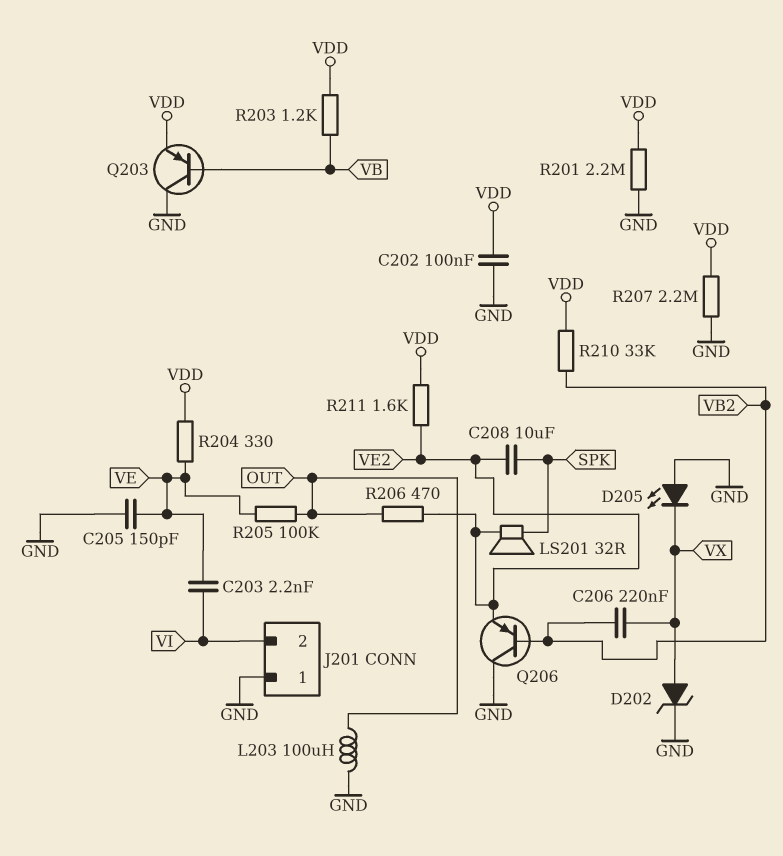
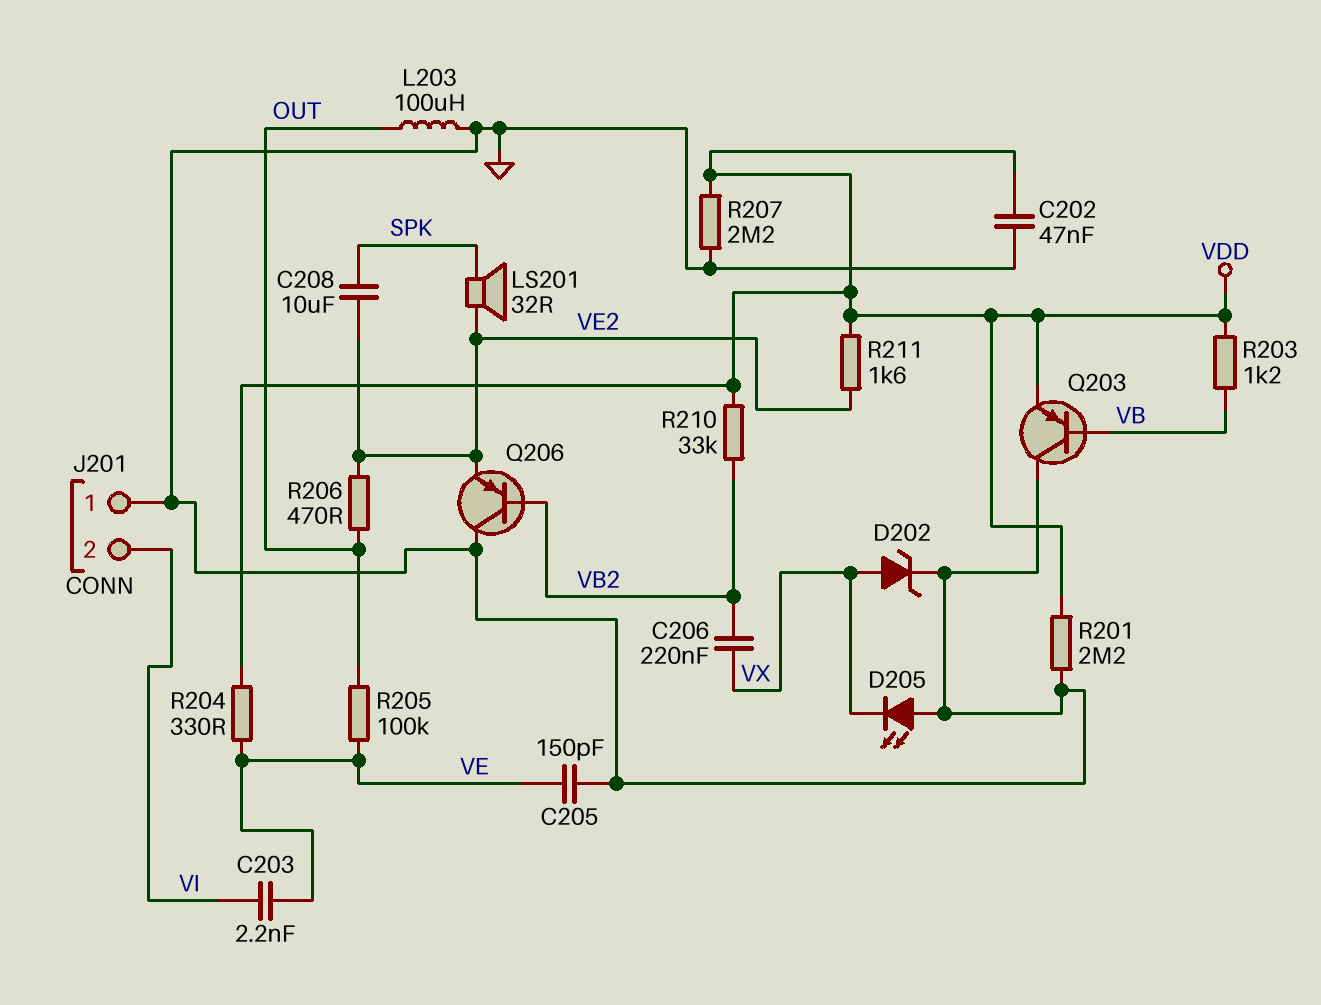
C202: 100nF (GND, VDD) -> 47nF (GND, VDD)

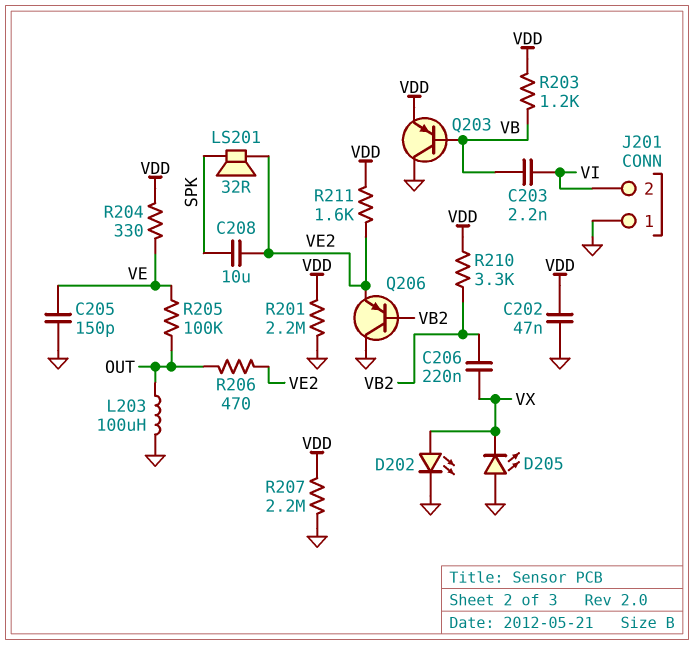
C203: 2.2nF (VE, VI) -> 2.2nF (VB, VI)
D202: zener (A VX, K GND) -> LED (A VX, K GND)
R210: 33k (VB2, VDD) -> 3.3k (VB2, VDD)

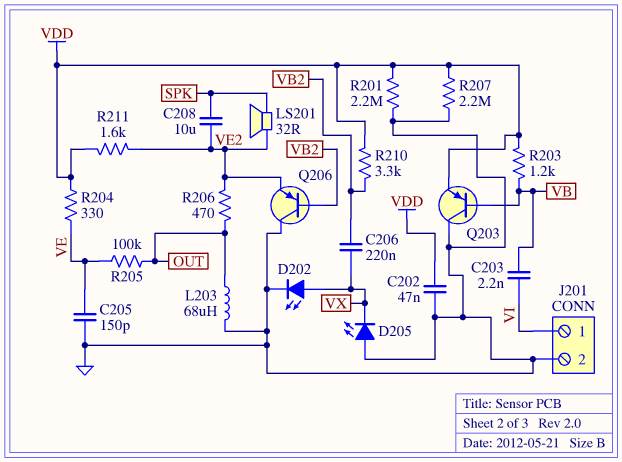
J201 pin 1: GND -> VI
J201 pin 2: VI -> GND
L203: 100uH (GND, OUT) -> 68uH (GND, OUT)

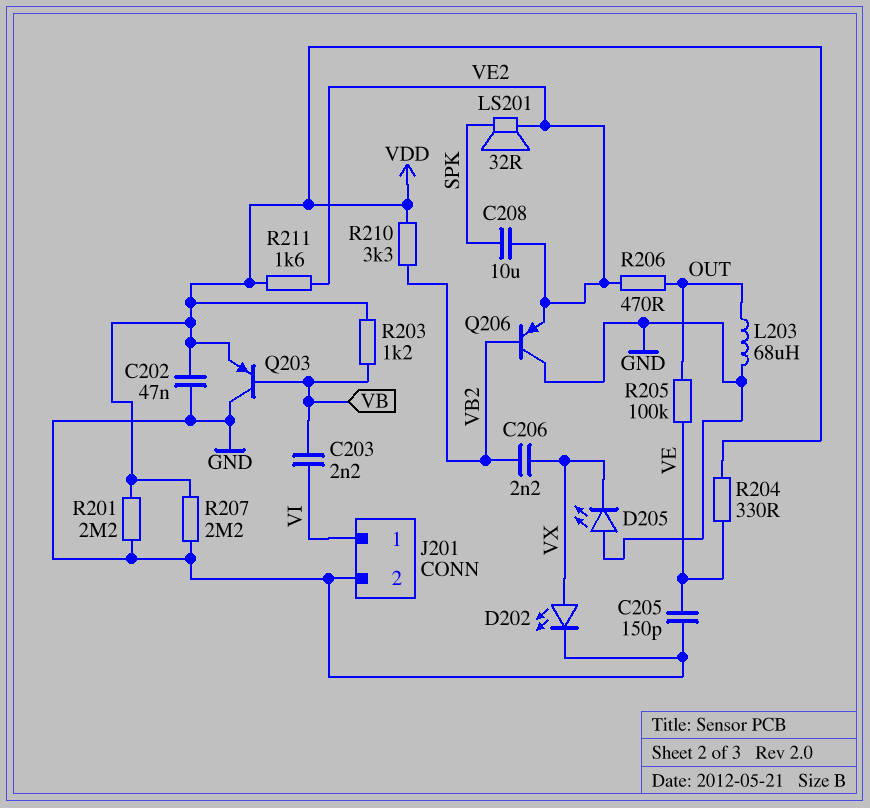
C206: 220nF (VB2, VX) -> 2.2nF (VB2, VX)

